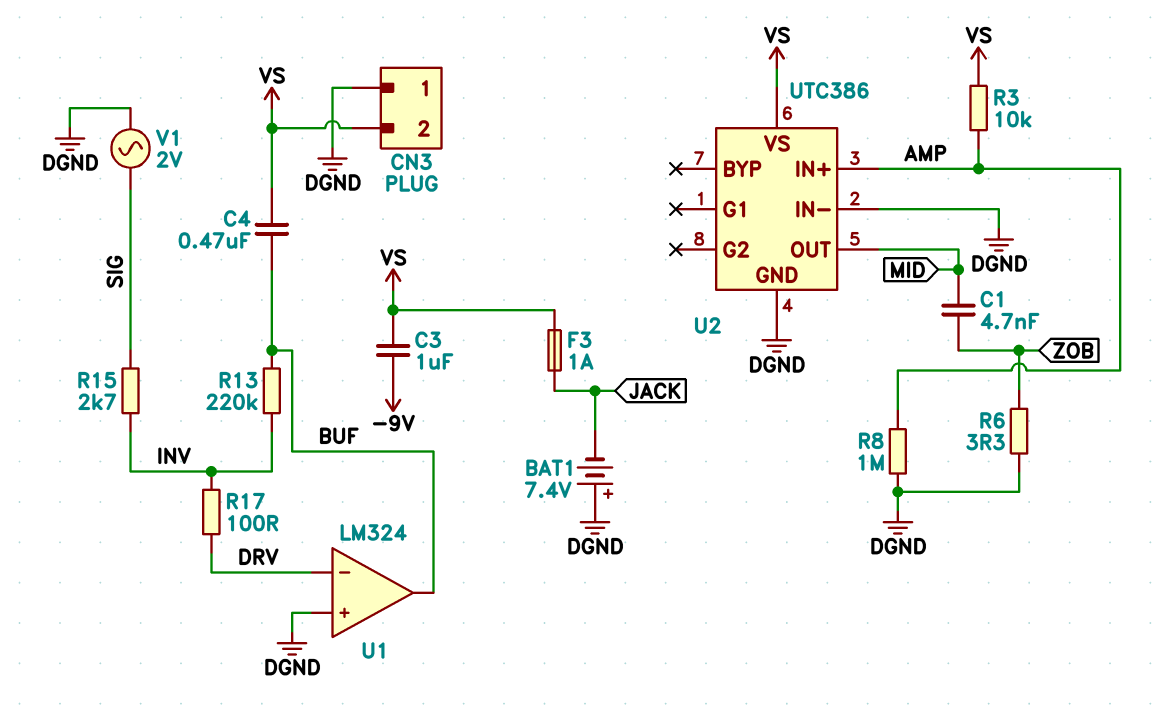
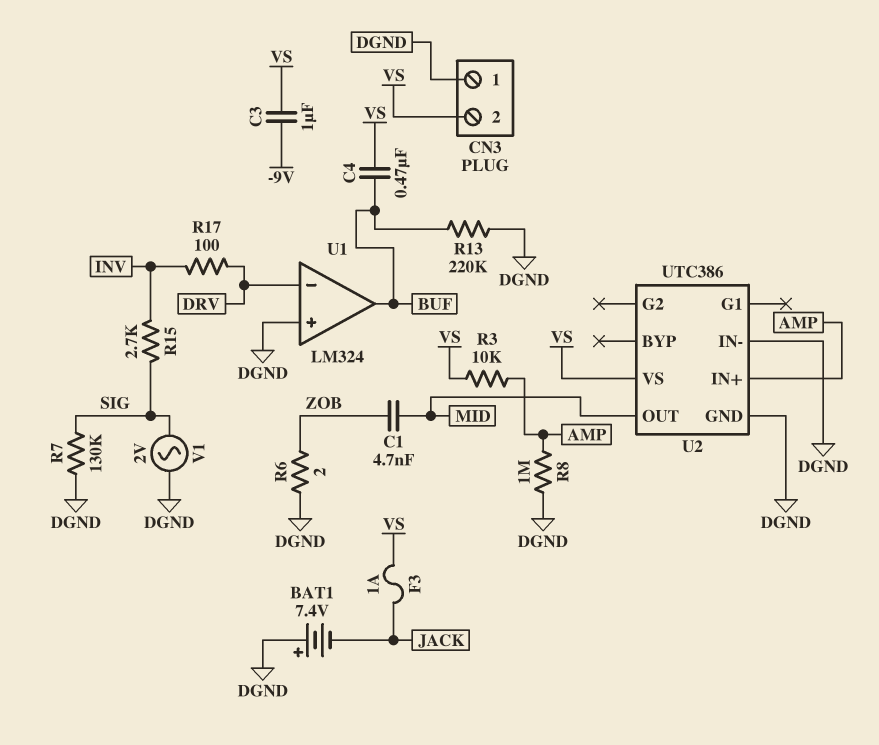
R6: 3.3 (DGND, ZOB) -> 2 (DGND, ZOB)
R7: none -> 130k (DGND, SIG)
R13: 220k (BUF, INV) -> 220k (BUF, DGND)

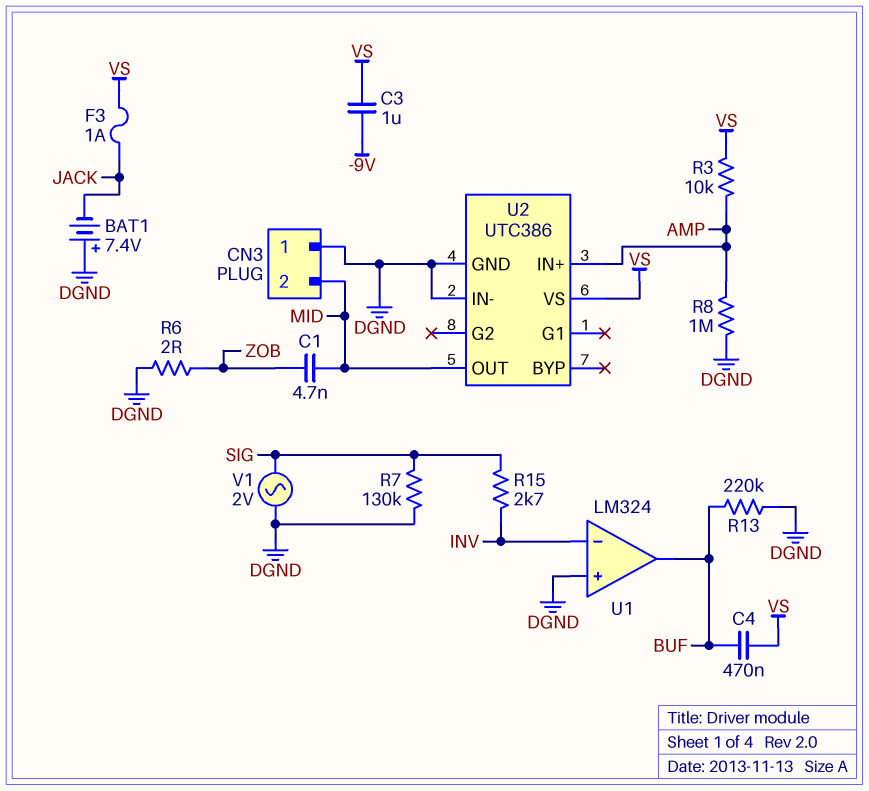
CN3 pin 2: VS -> MID
R17: 100 (DRV, INV) -> none
U1 pin in-: DRV -> INV

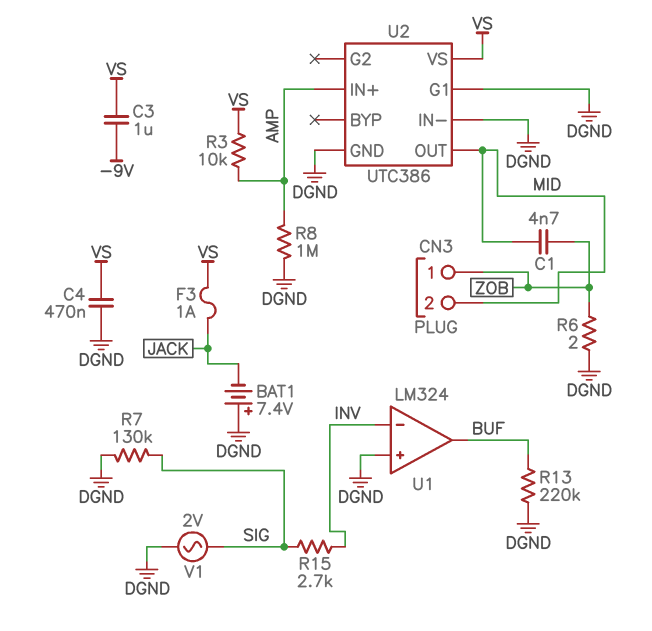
C4: 470nF (BUF, VS) -> 470nF (DGND, VS)
CN3 pin 1: DGND -> ZOB
U2 pin G1: none -> DGND

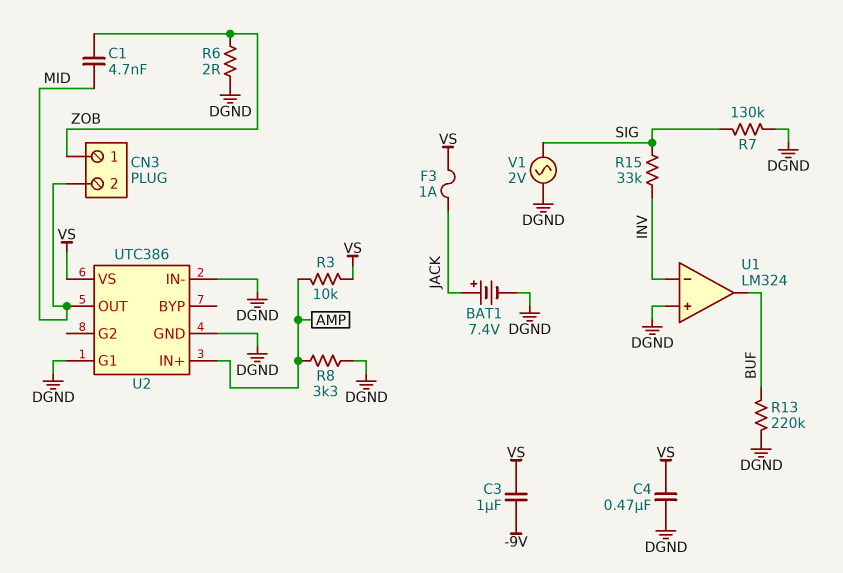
BAT1: 7.4V (plus DGND, minus JACK) -> 7.4V (plus JACK, minus DGND)
R8: 1M (AMP, DGND) -> 3.3k (AMP, DGND)
R15: 2.7k (INV, SIG) -> 33k (INV, SIG)

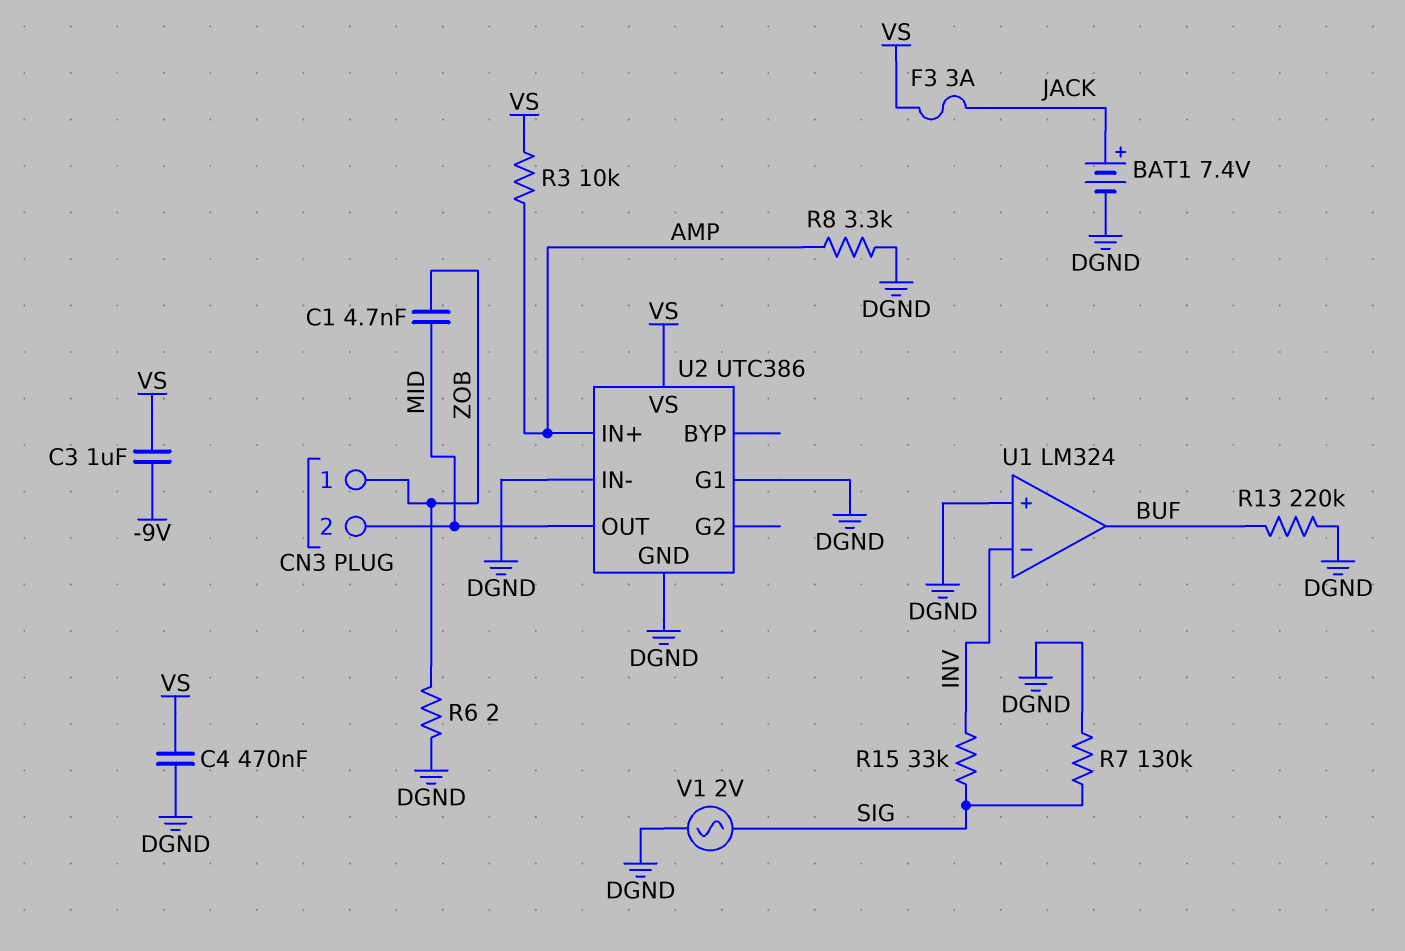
F3: 1A (JACK, VS) -> 3A (JACK, VS)

